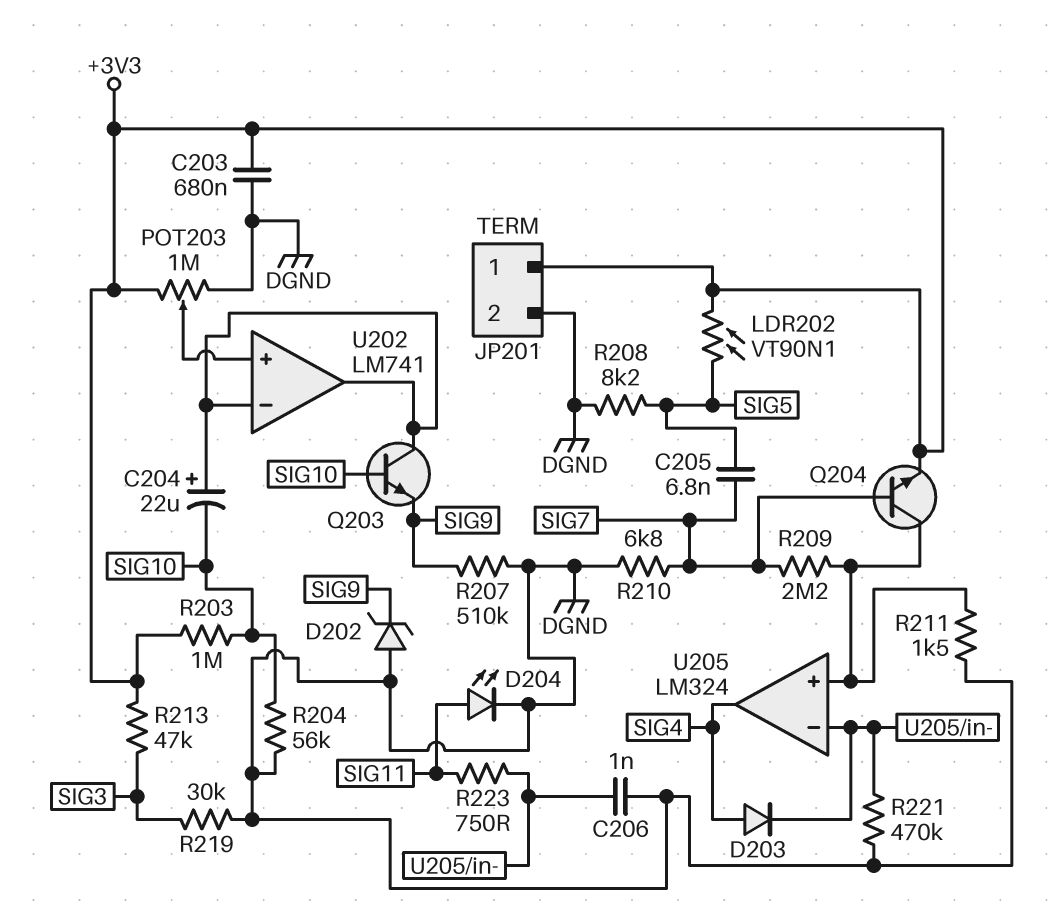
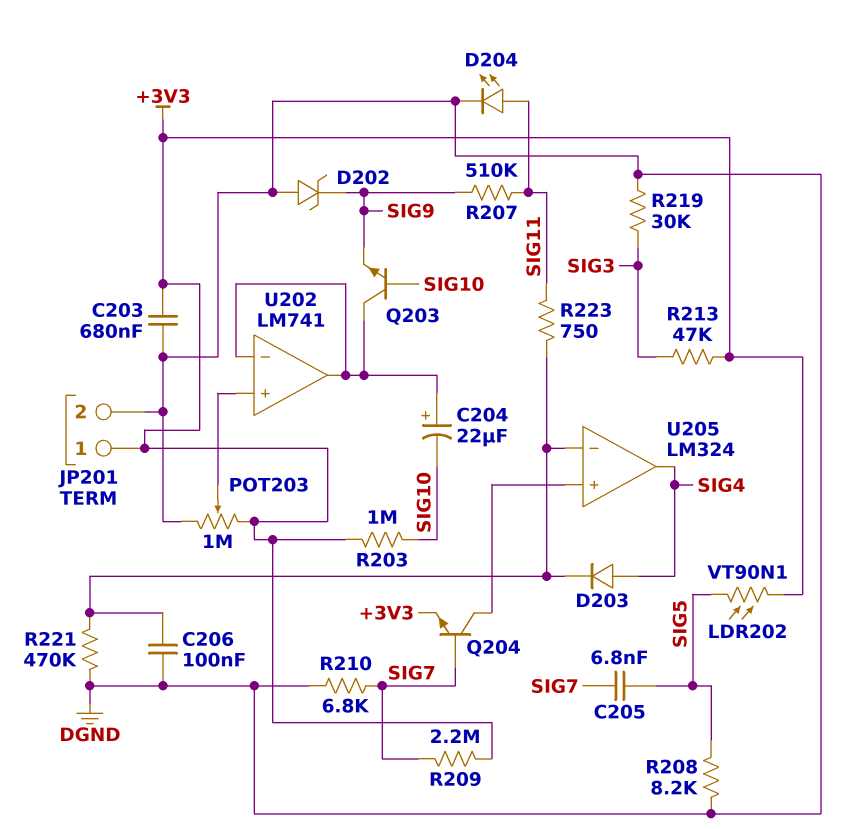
C206: 1nF (DGND, U205/in-) -> 100nF (DGND, U205/in-)
R204: 56k (DGND, SIG10) -> none
R207: 510k (DGND, SIG9) -> 510k (SIG9, SIG11)
R209: 2.2M (SIG7, U205/in+) -> 2.2M (+3V3, SIG7)
R211: 1.5k (DGND, U205/in+) -> none

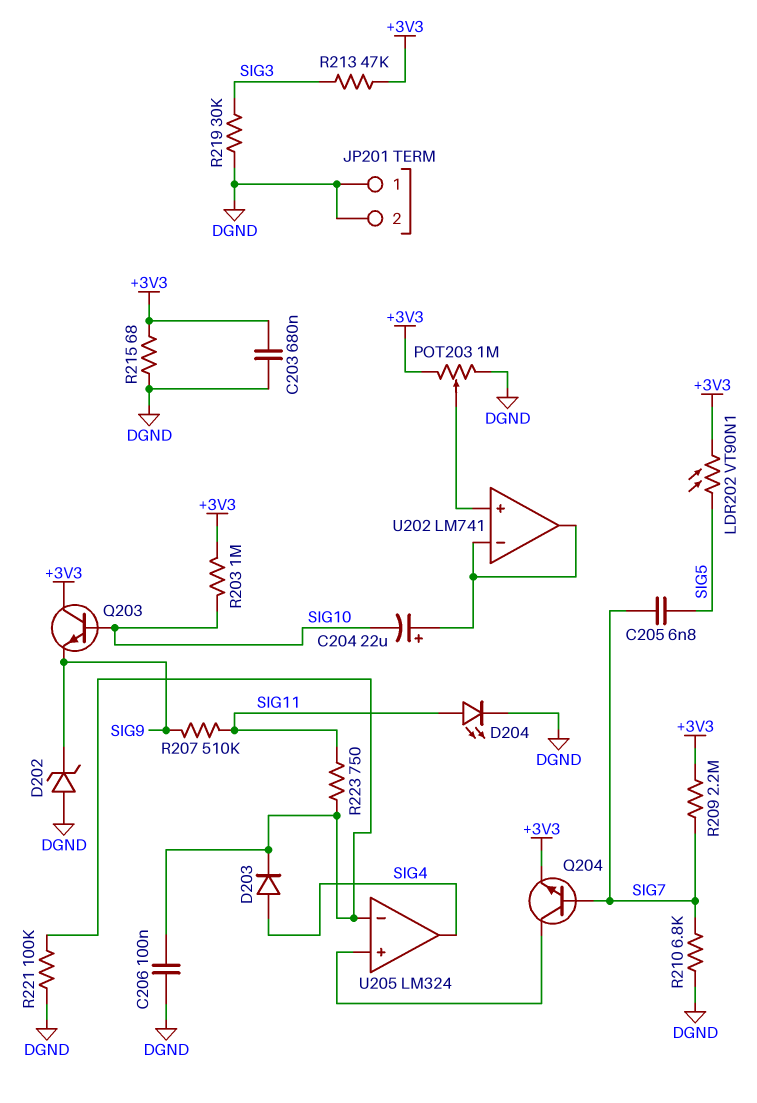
JP201 pin 1: +3V3 -> DGND
Q203: NPN (B SIG10, C U202/in-, E SIG9) -> NPN (B SIG10, C +3V3, E SIG9)
R208: 8.2k (DGND, SIG5) -> none
R215: none -> 68 (+3V3, DGND)
R221: 470k (DGND, U205/in-) -> 100k (DGND, U205/in-)

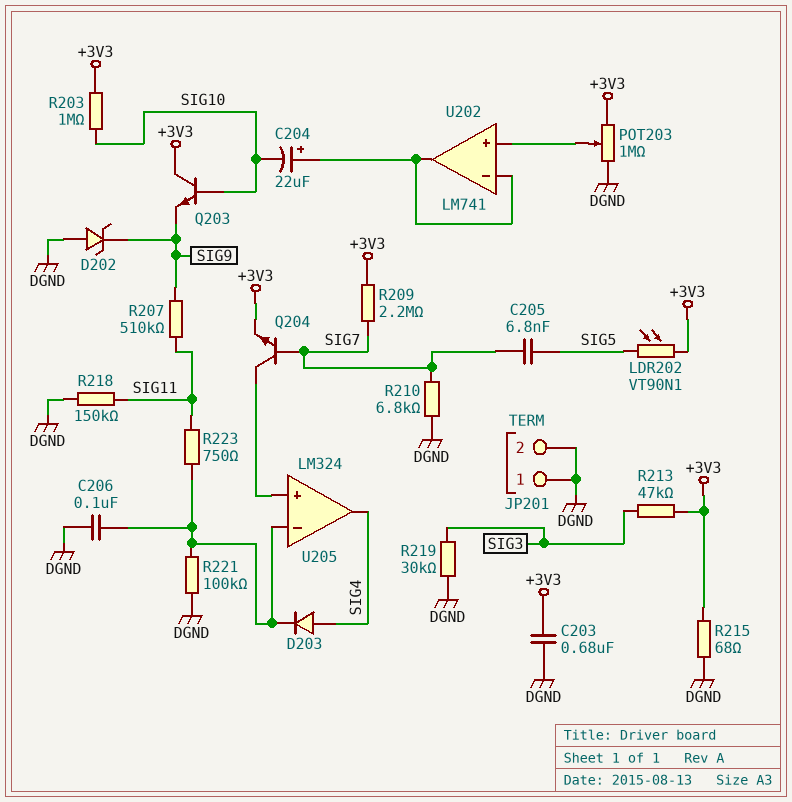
D204: LED (A SIG11, K DGND) -> none
R218: none -> 150k (DGND, SIG11)

